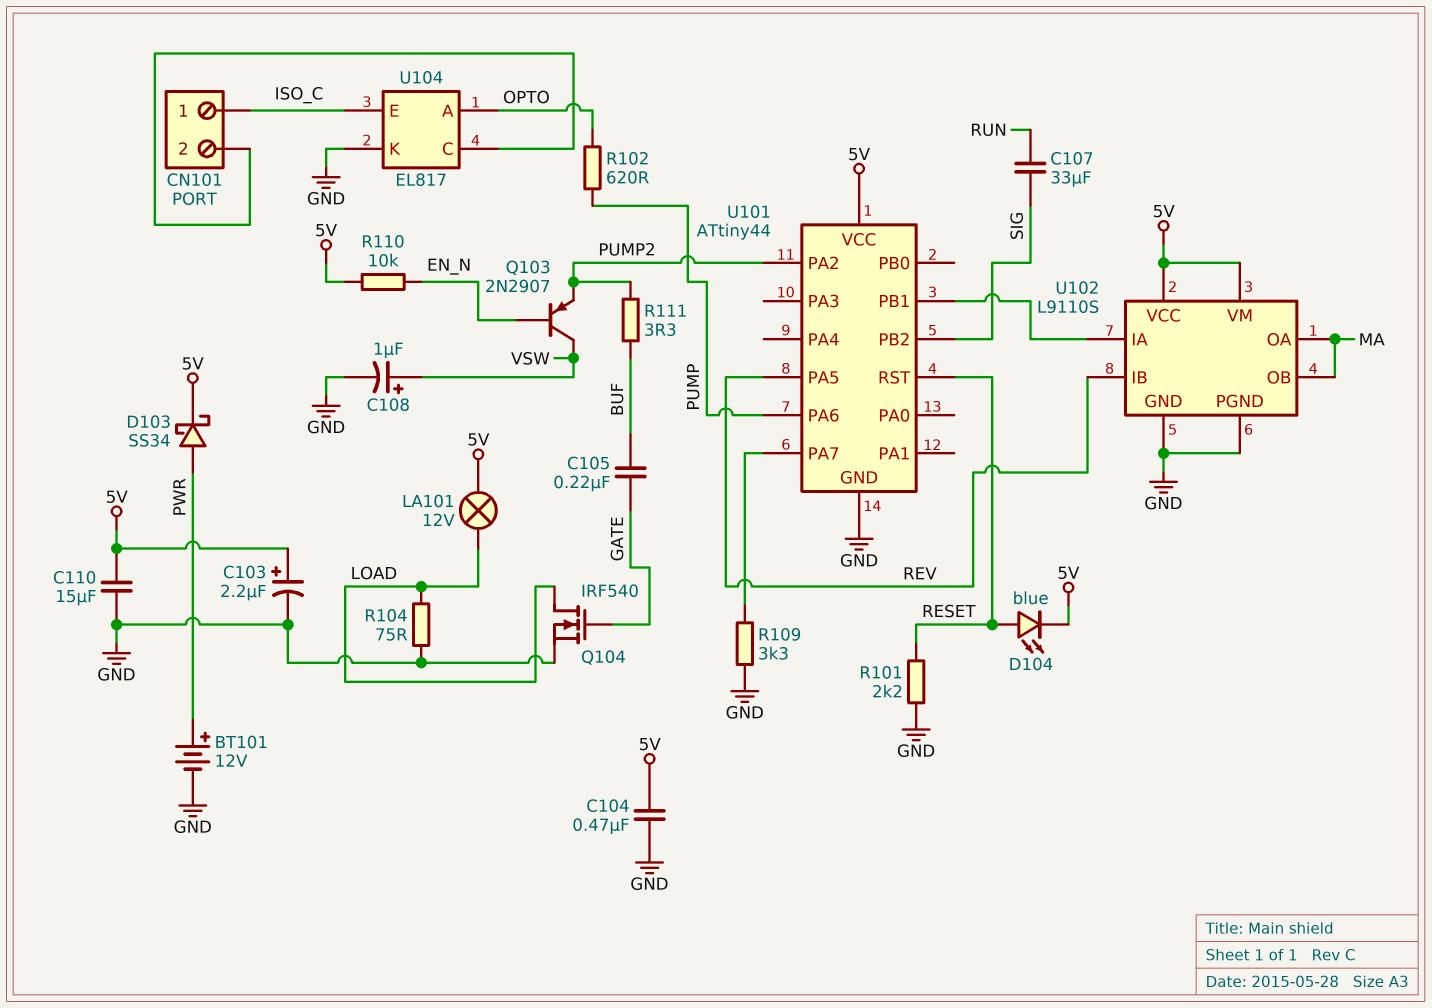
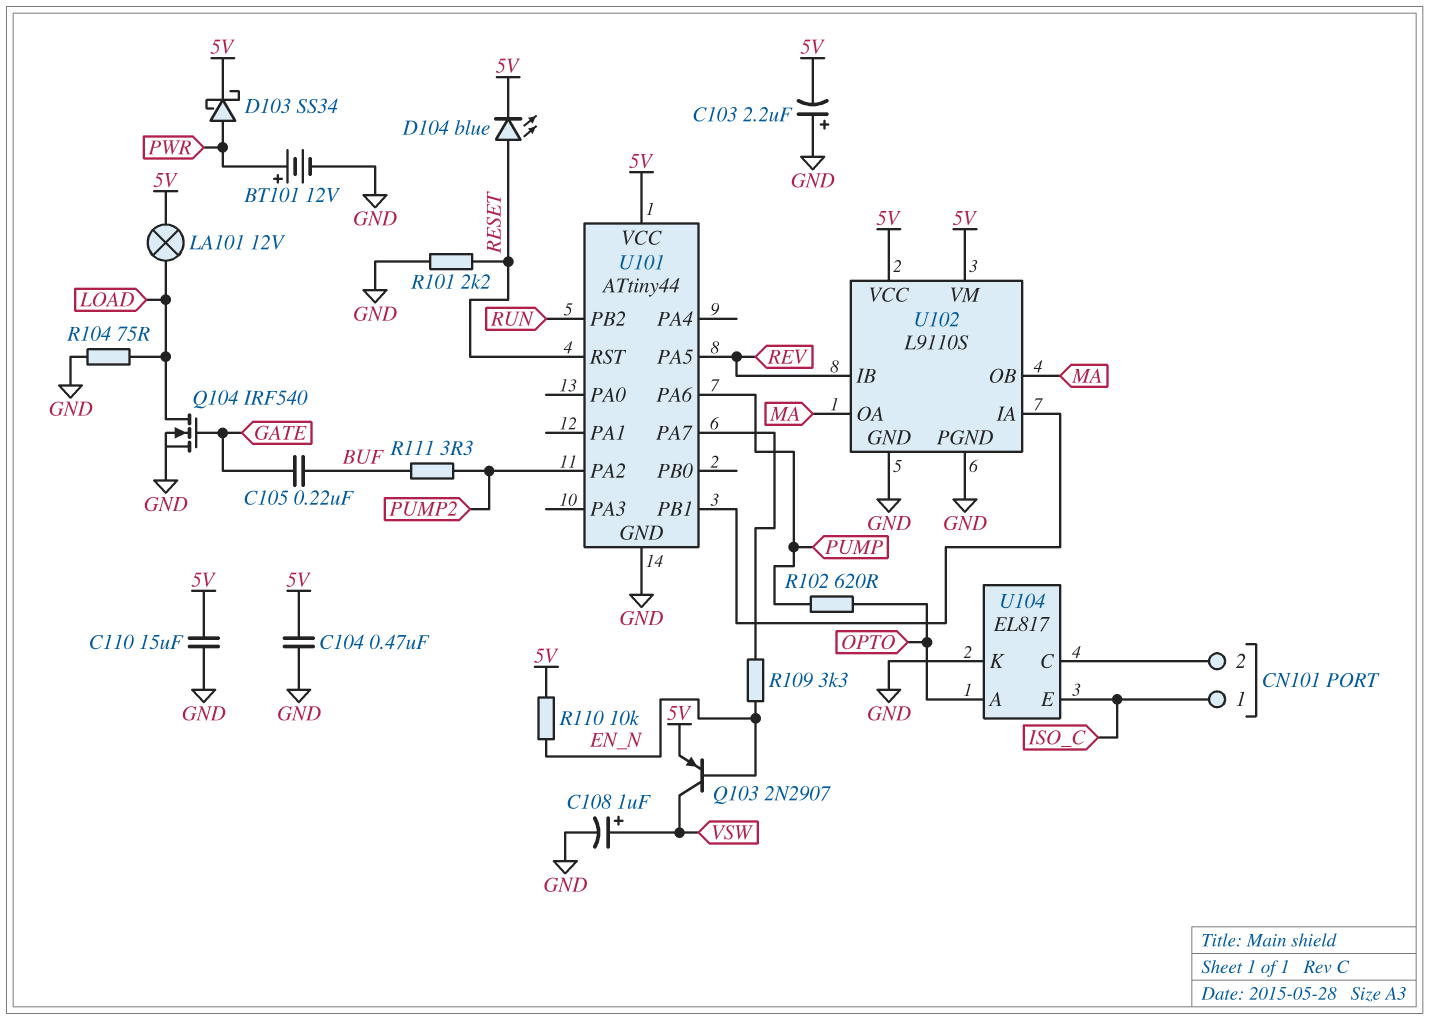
C103: 2.2uF (plus 5V, minus GND) -> 2.2uF (plus GND, minus 5V)
C107: 33uF (RUN, SIG) -> none
Q103: PNP 2N2907 (B EN_N, C VSW, E PUMP2) -> PNP 2N2907 (B EN_N, C VSW, E 5V)
R109: 3.3k (GND, U101/PA7) -> 3.3k (EN_N, U101/PA7)
U101 pin PB2: SIG -> RUN

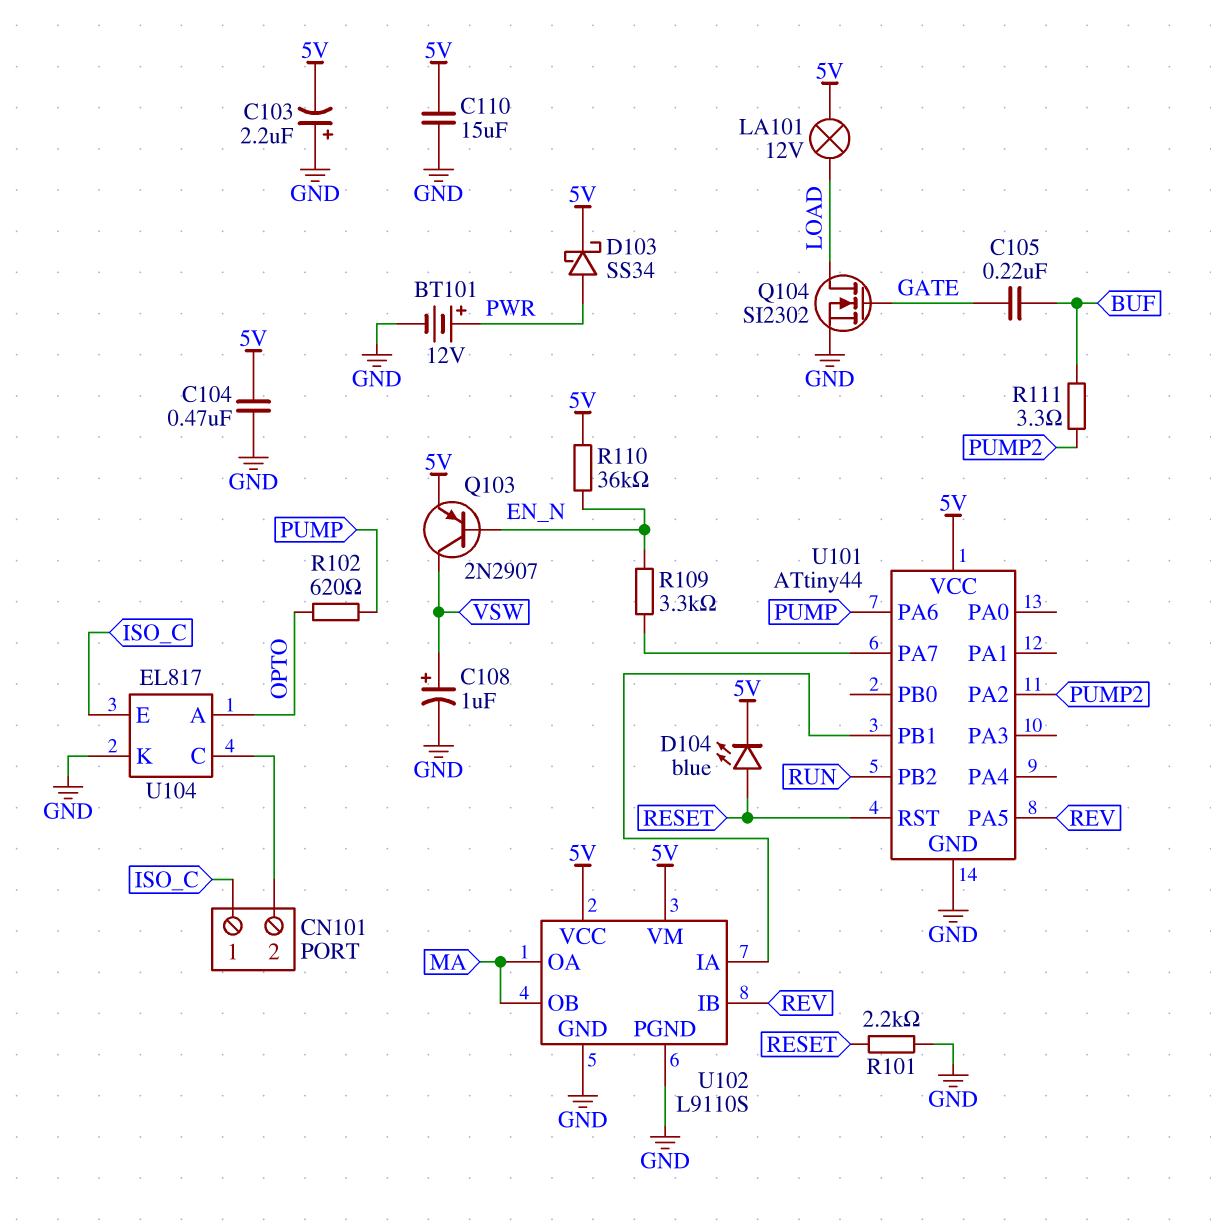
Q104: NMOS IRF540 (G GATE, D LOAD, S GND) -> NMOS SI2302 (G GATE, D LOAD, S GND)
R104: 75 (GND, LOAD) -> none
R110: 10k (5V, EN_N) -> 36k (5V, EN_N)

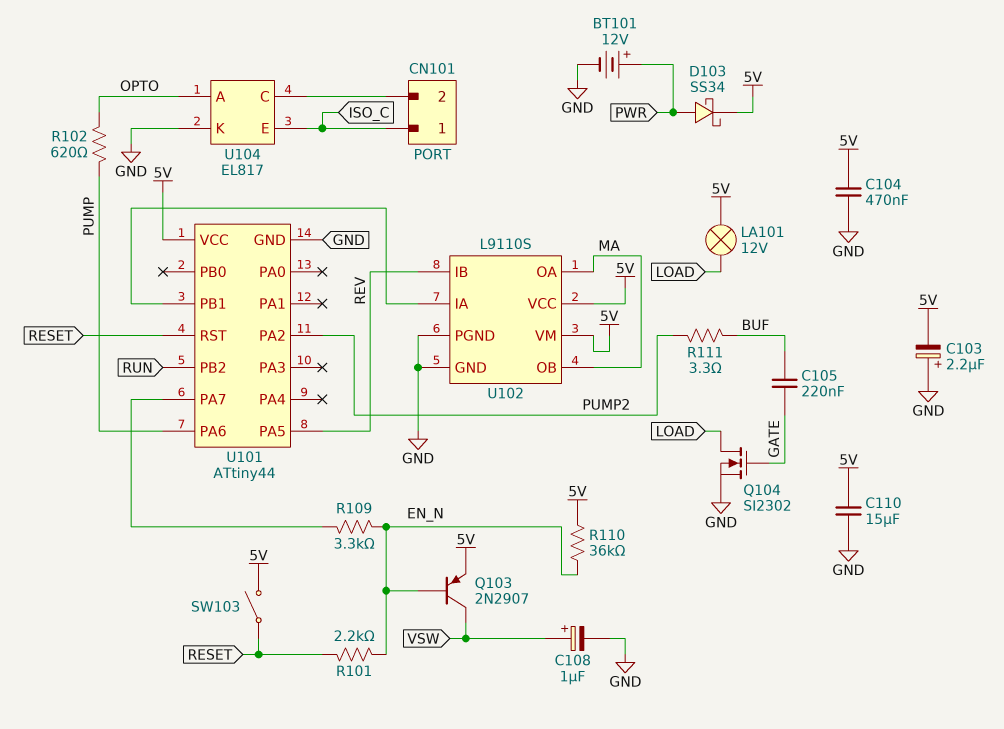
D104: LED blue (A RESET, K 5V) -> none
R101: 2.2k (GND, RESET) -> 2.2k (EN_N, RESET)
SW103: none -> switch (5V, RESET)

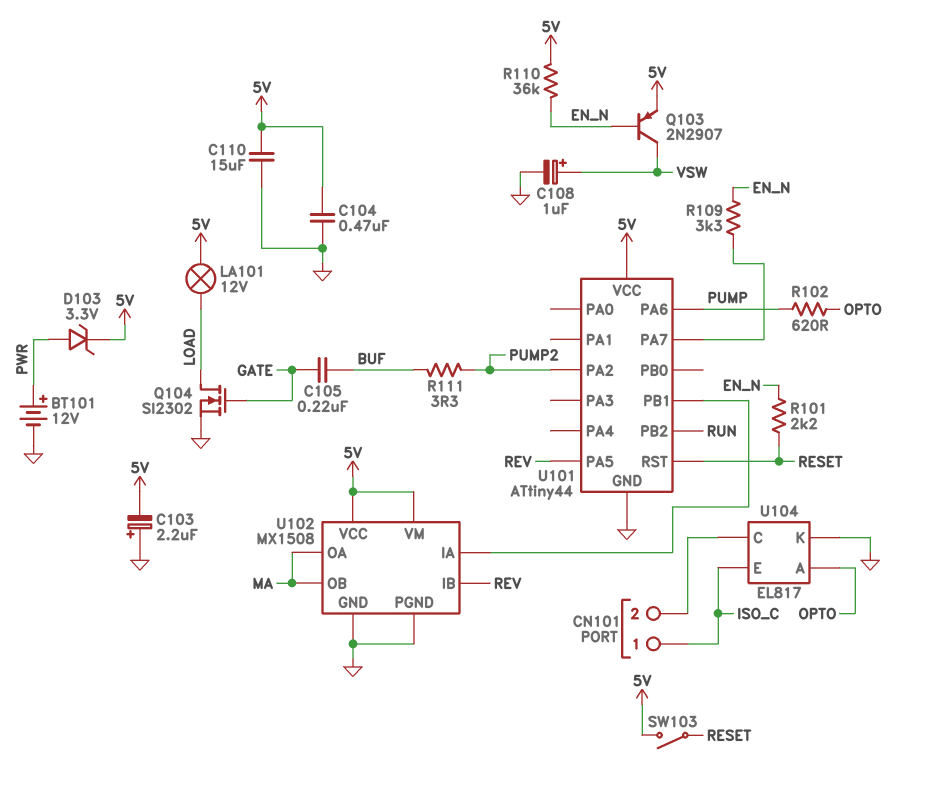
D103: schottky SS34 (A PWR, K 5V) -> zener 3.3V (A PWR, K 5V)
U102: L9110S -> MX1508

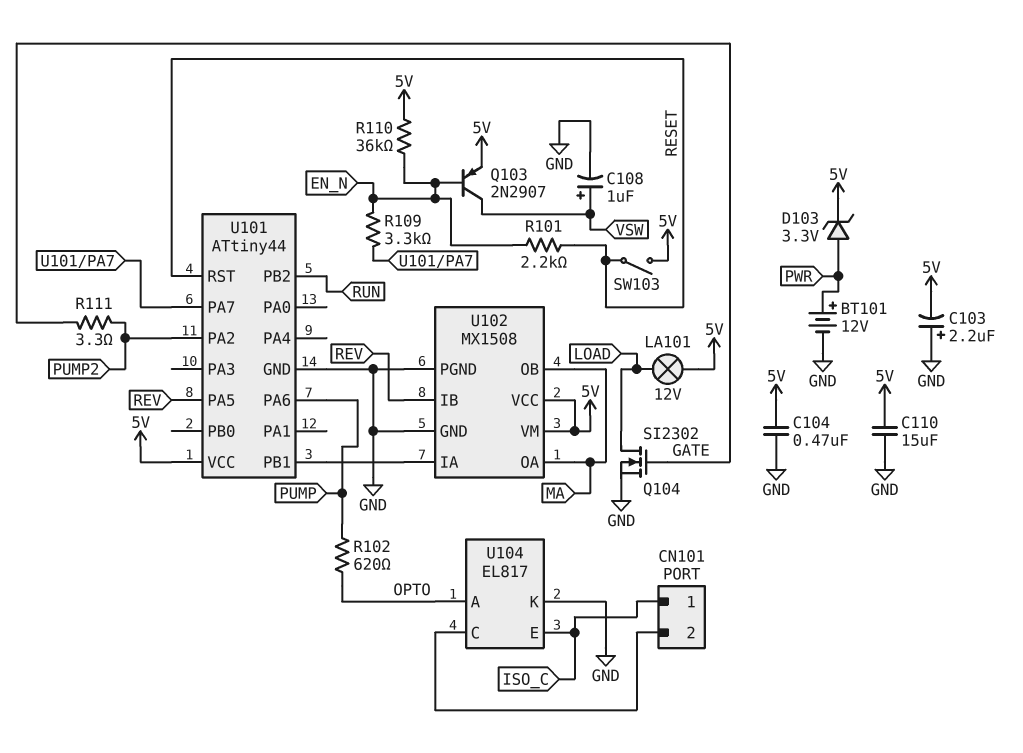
C105: 220nF (BUF, GATE) -> none
R111: 3.3 (BUF, PUMP2) -> 3.3 (GATE, PUMP2)

